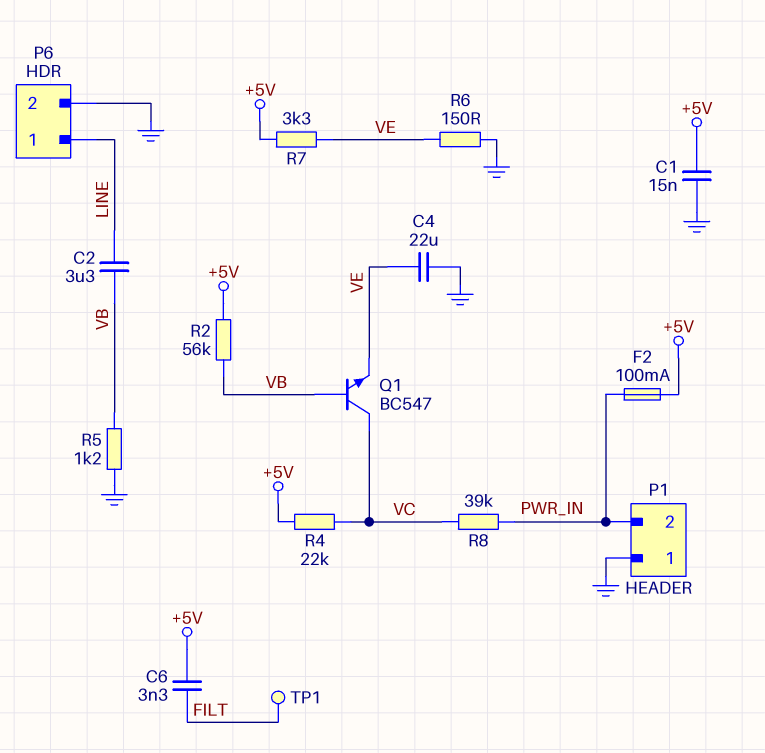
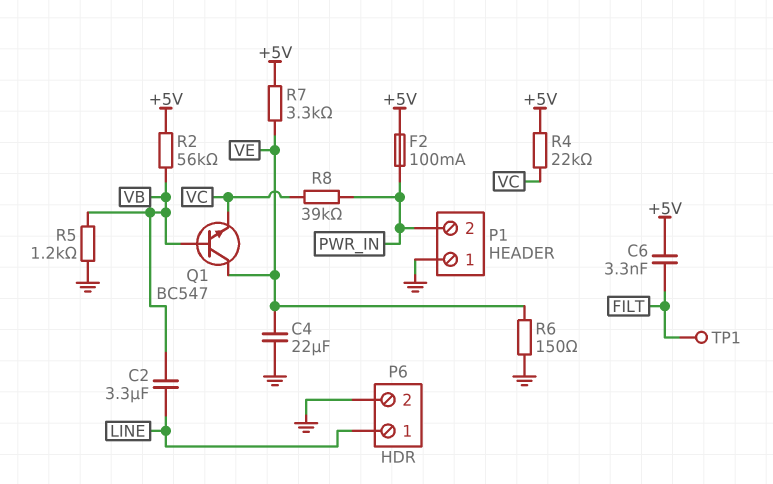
C1: 15nF (+5V, GND) -> none
Q1: NPN BC547 (B VB, C VC, E VE) -> NPN BC547 (B VB, C VE, E VC)

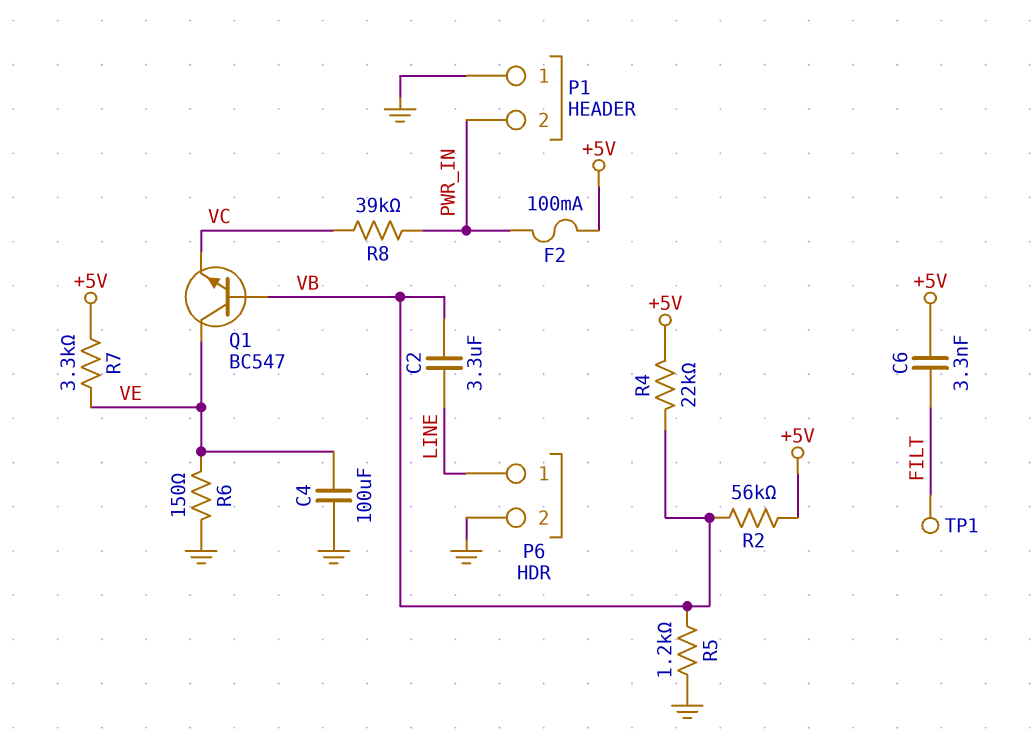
C4: 22uF (GND, VE) -> 100uF (GND, VE)
R4: 22k (+5V, VC) -> 22k (+5V, VB)

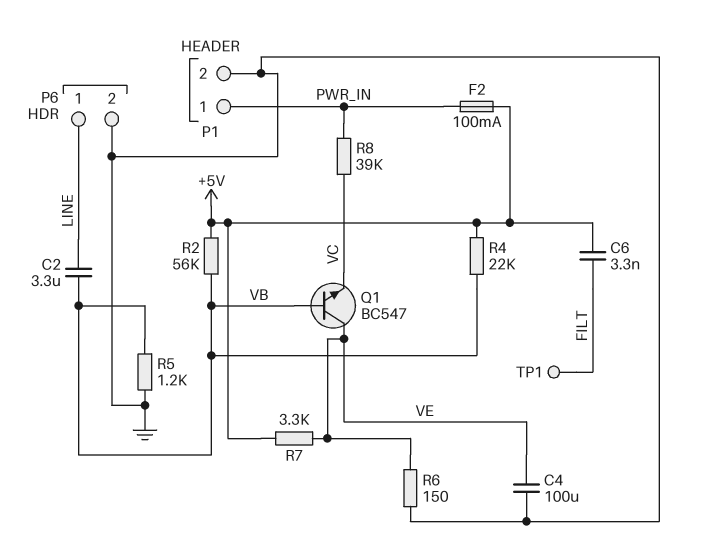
P1 pin 1: GND -> PWR_IN
P1 pin 2: PWR_IN -> GND

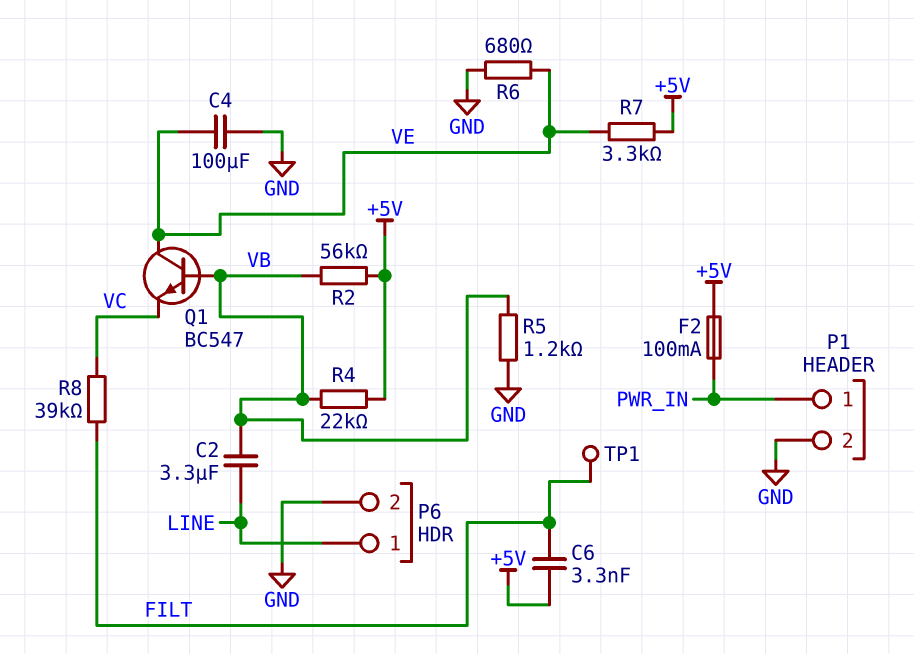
R6: 150 (GND, VE) -> 680 (GND, VE)
R8: 39k (PWR_IN, VC) -> 39k (FILT, VC)

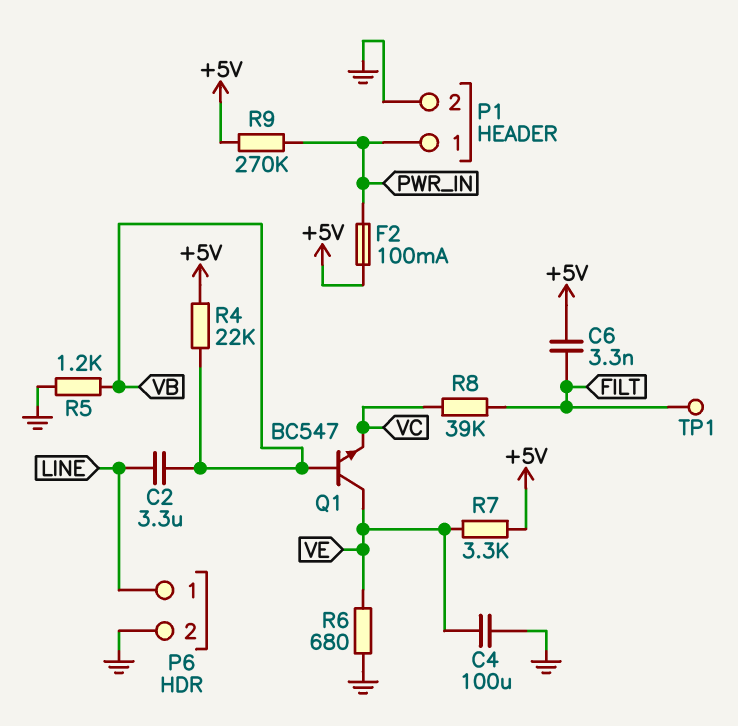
R2: 56k (+5V, VB) -> none
R9: none -> 270k (+5V, PWR_IN)

